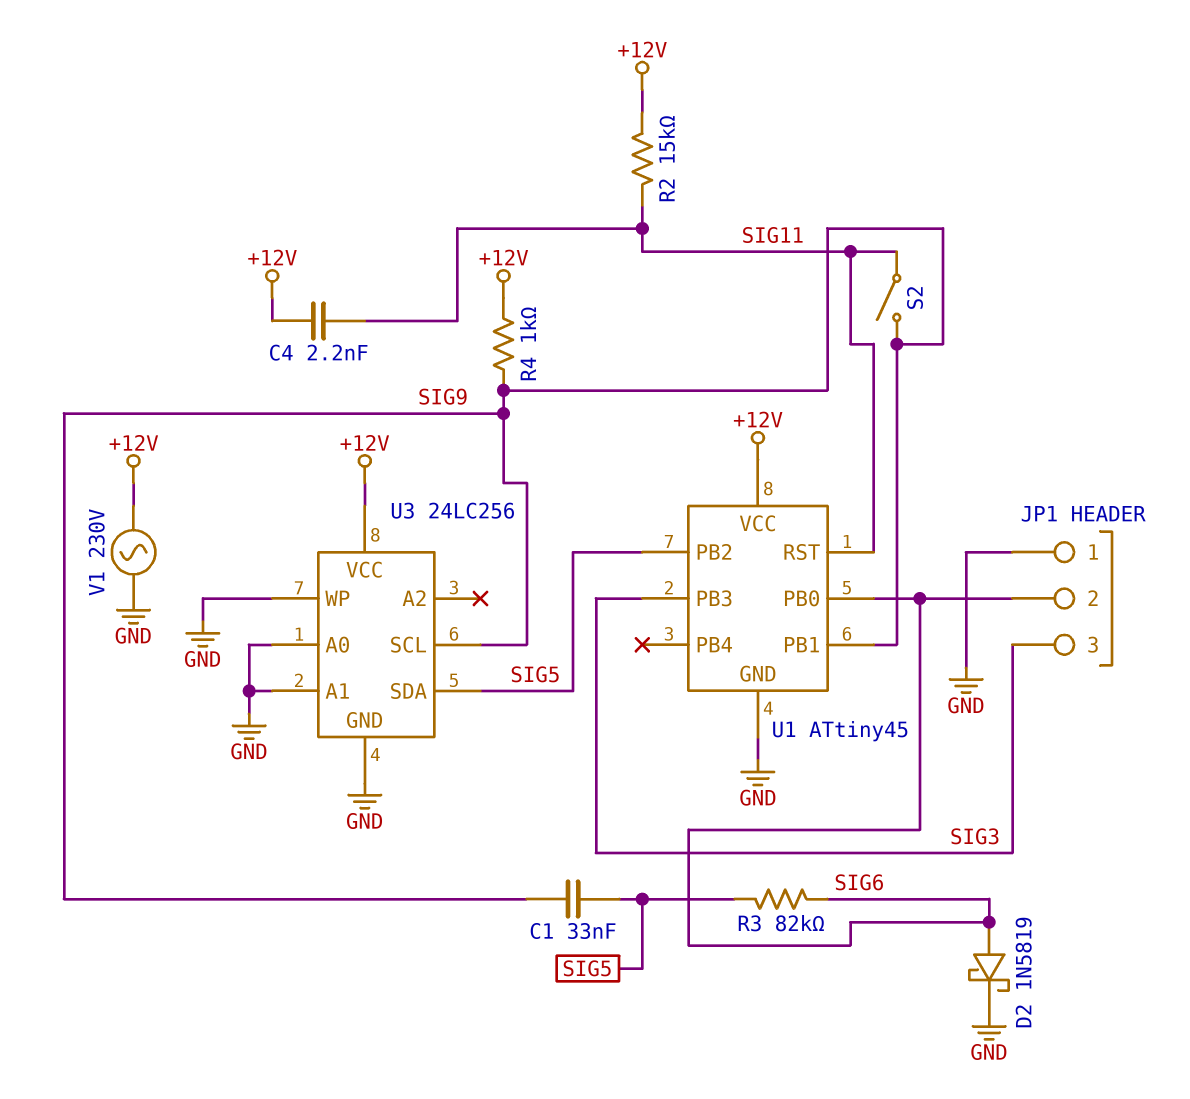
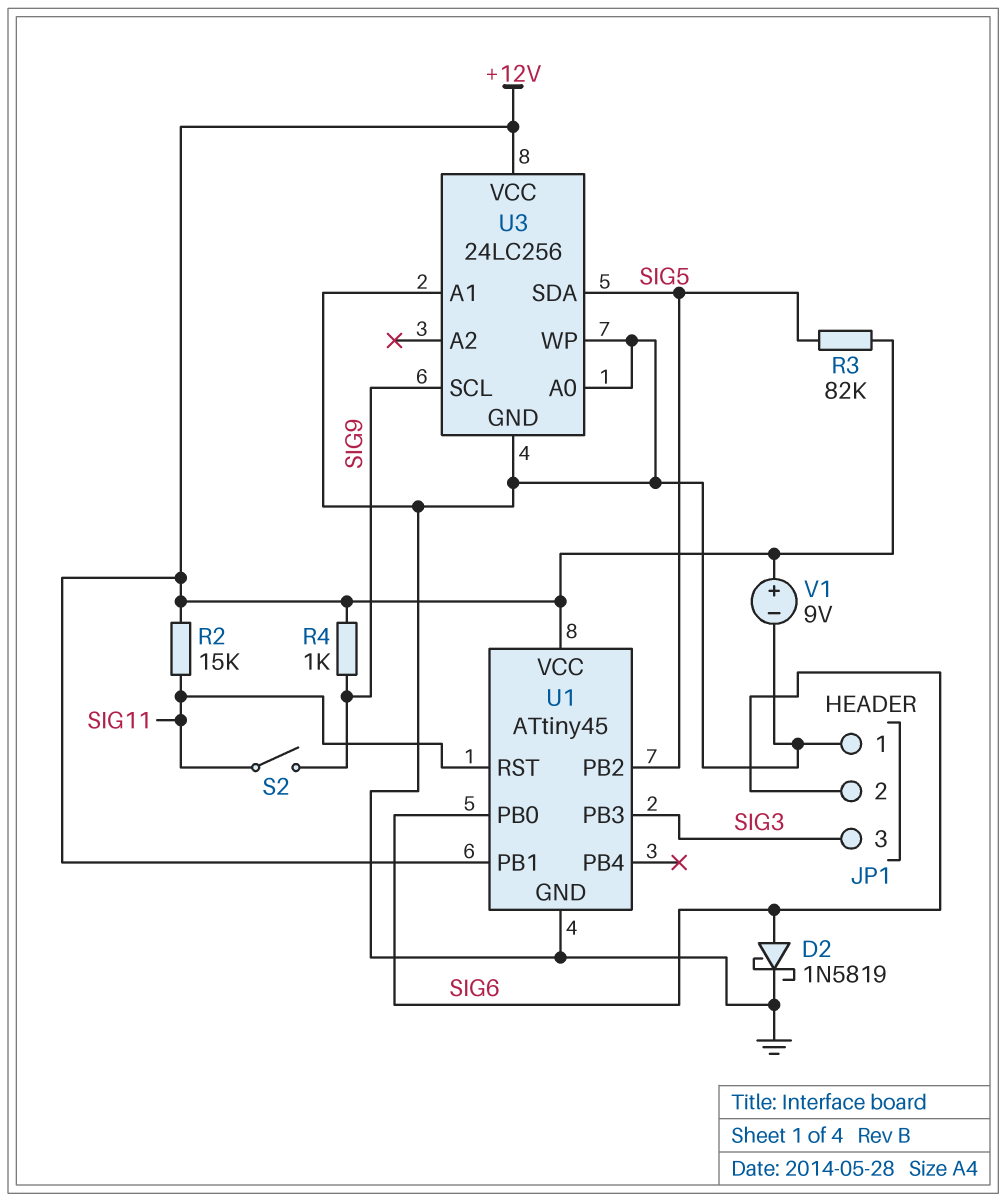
C1: 33nF (SIG5, SIG9) -> none
C4: 2.2nF (+12V, SIG11) -> none
R3: 82k (SIG5, SIG6) -> 82k (+12V, SIG5)
U1 pin PB1: SIG9 -> +12V
V1: AC 230V (+12V, GND) -> 9V (plus +12V, minus GND)

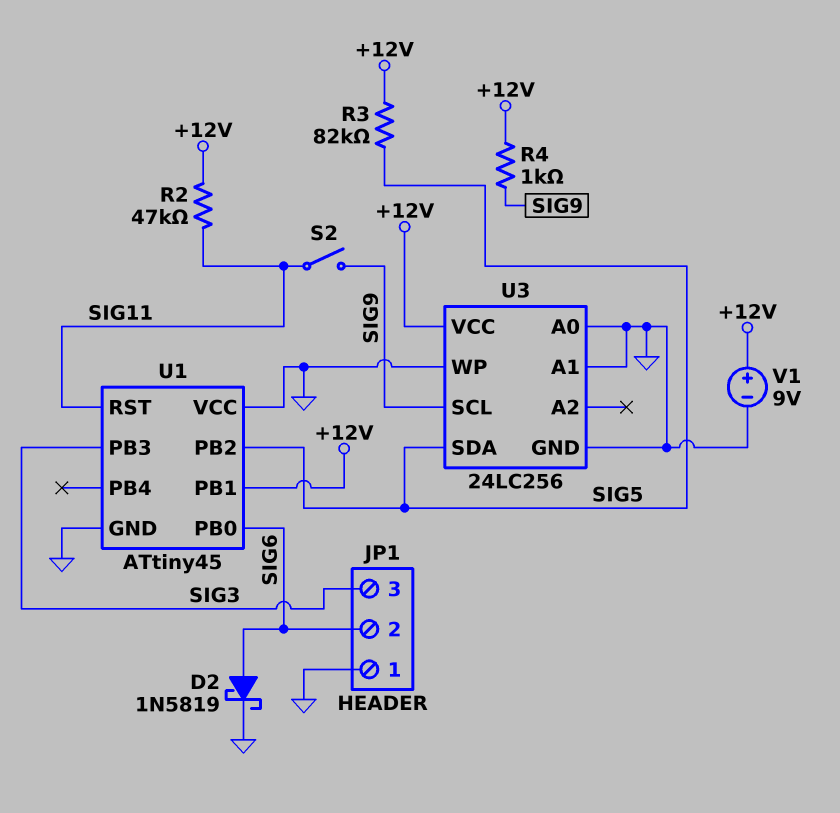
R2: 15k (+12V, SIG11) -> 47k (+12V, SIG11)
U1 pin VCC: +12V -> GND

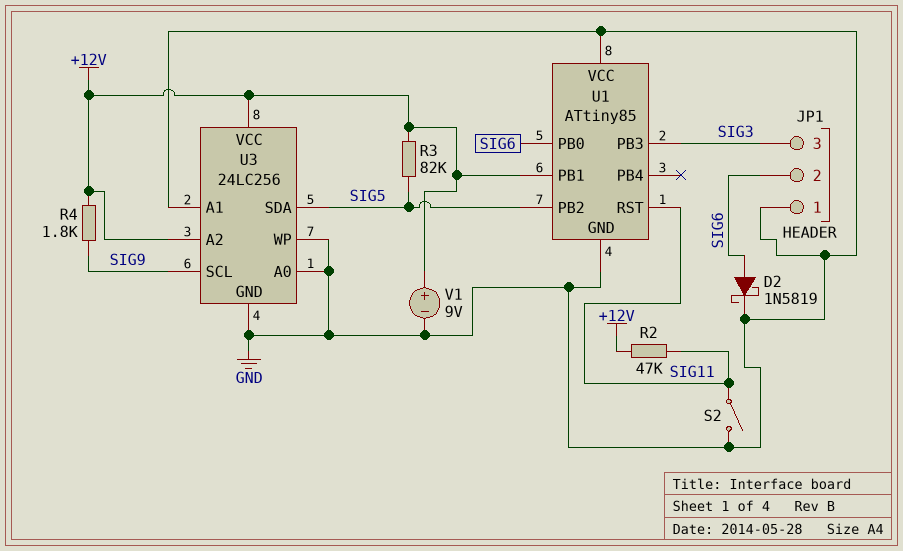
R4: 1k (+12V, SIG9) -> 1.8k (+12V, SIG9)
S2: switch (SIG9, SIG11) -> switch (GND, SIG11)
U1: ATtiny45 -> ATtiny85
U3 pin A2: none -> +12V

